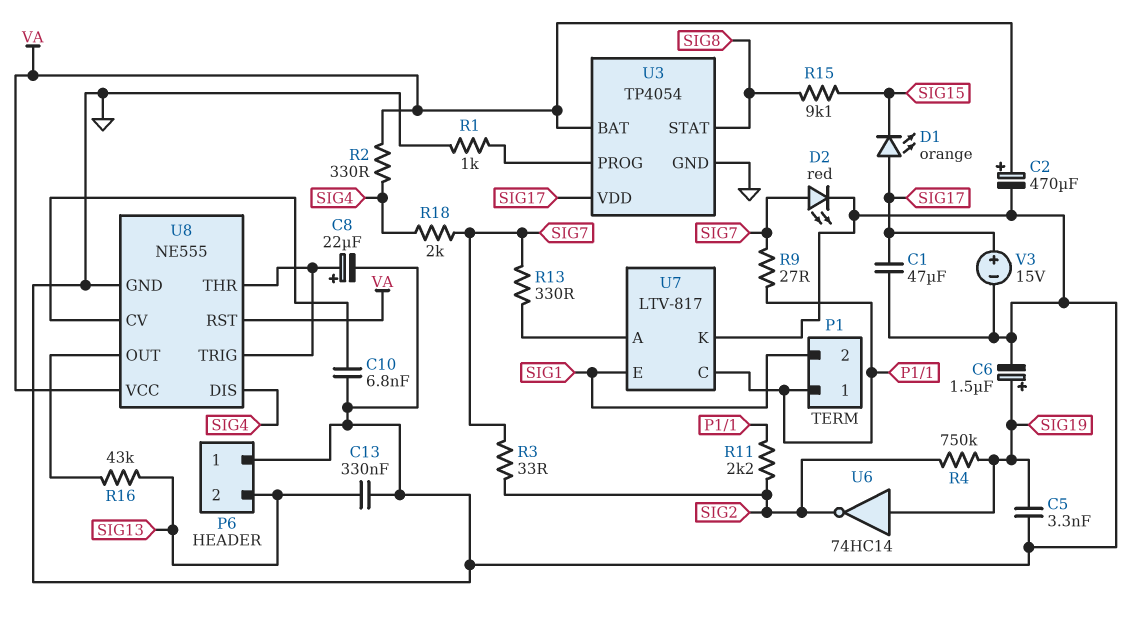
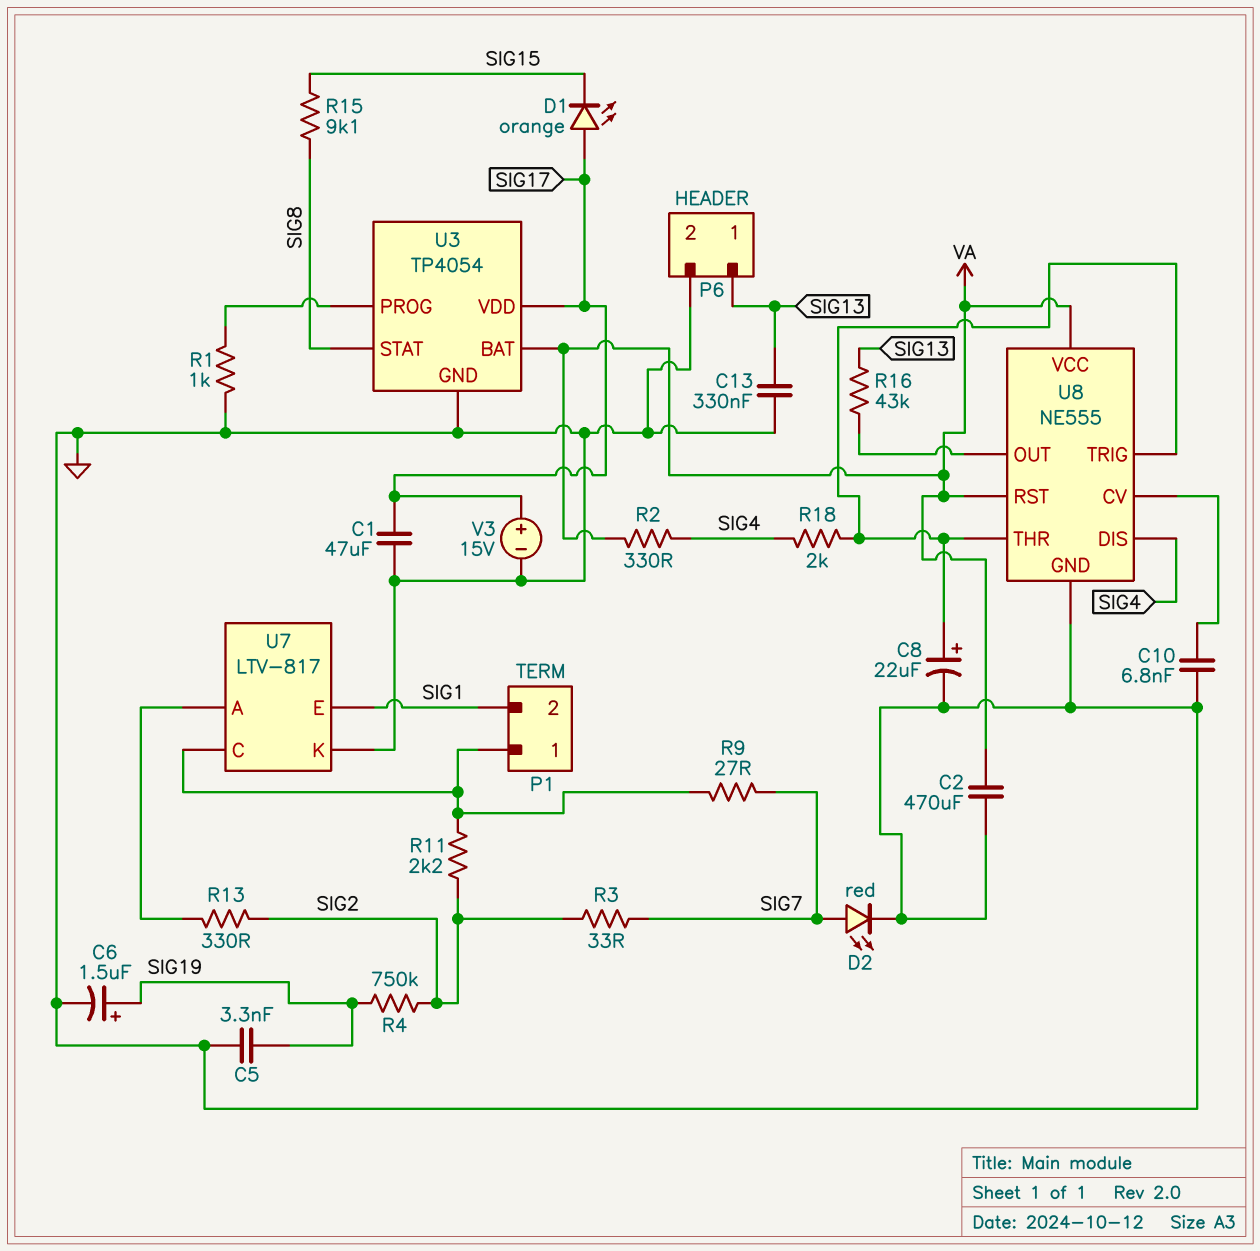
C2: 470uF (plus VA, minus GND) -> 470uF (GND, VA)
P6 pin 1: GND -> SIG13
P6 pin 2: SIG13 -> GND
R13: 330 (SIG7, U7/A) -> 330 (SIG2, U7/A)
R18: 2k (SIG4, SIG7) -> 2k (SIG4, U8/THR)
U6: NOT 74HC14 (in SIG19, out SIG2) -> none

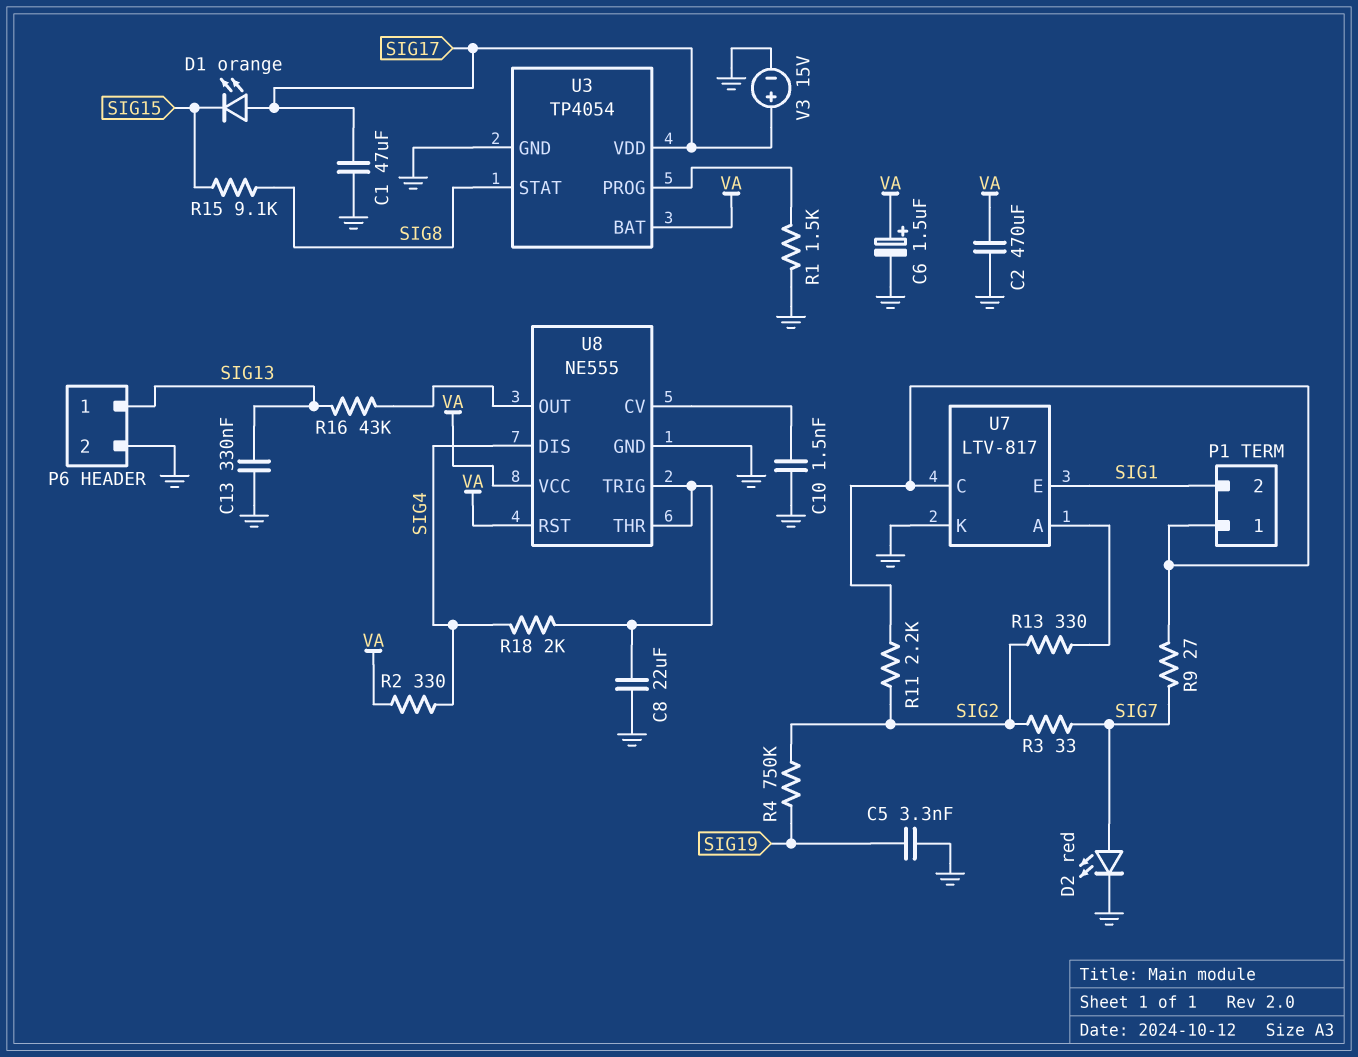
C6: 1.5uF (plus SIG19, minus GND) -> 1.5uF (plus VA, minus GND)
C8: 22uF (plus U8/THR, minus GND) -> 22uF (GND, U8/THR)
C10: 6.8nF (GND, U8/CV) -> 1.5nF (GND, U8/CV)
R1: 1k (GND, U3/PROG) -> 1.5k (GND, U3/PROG)

